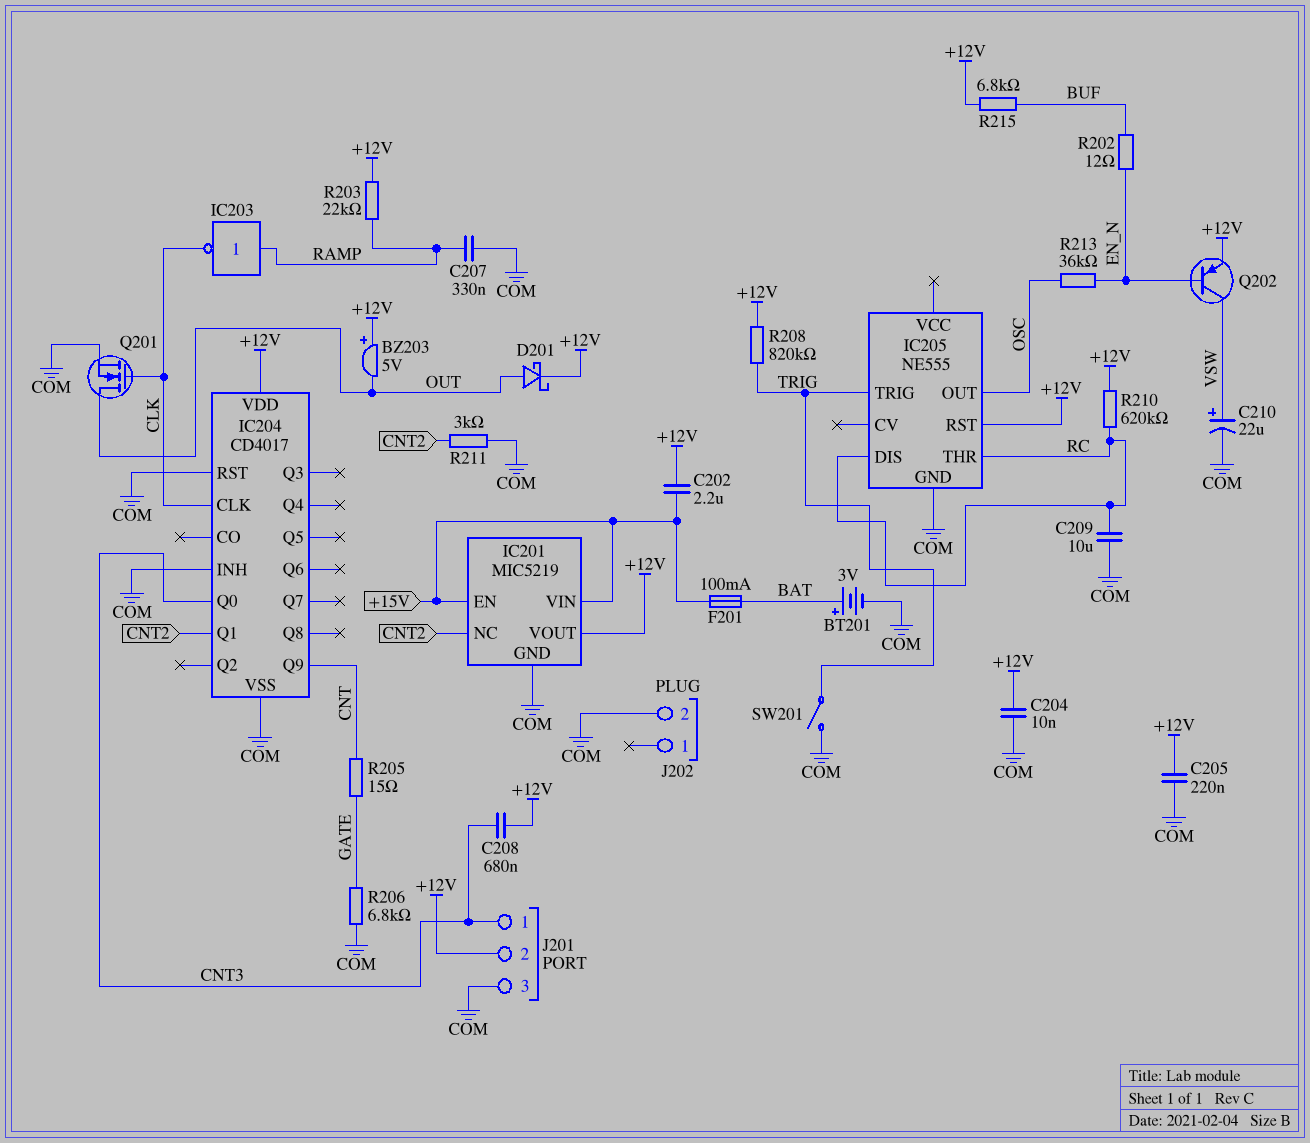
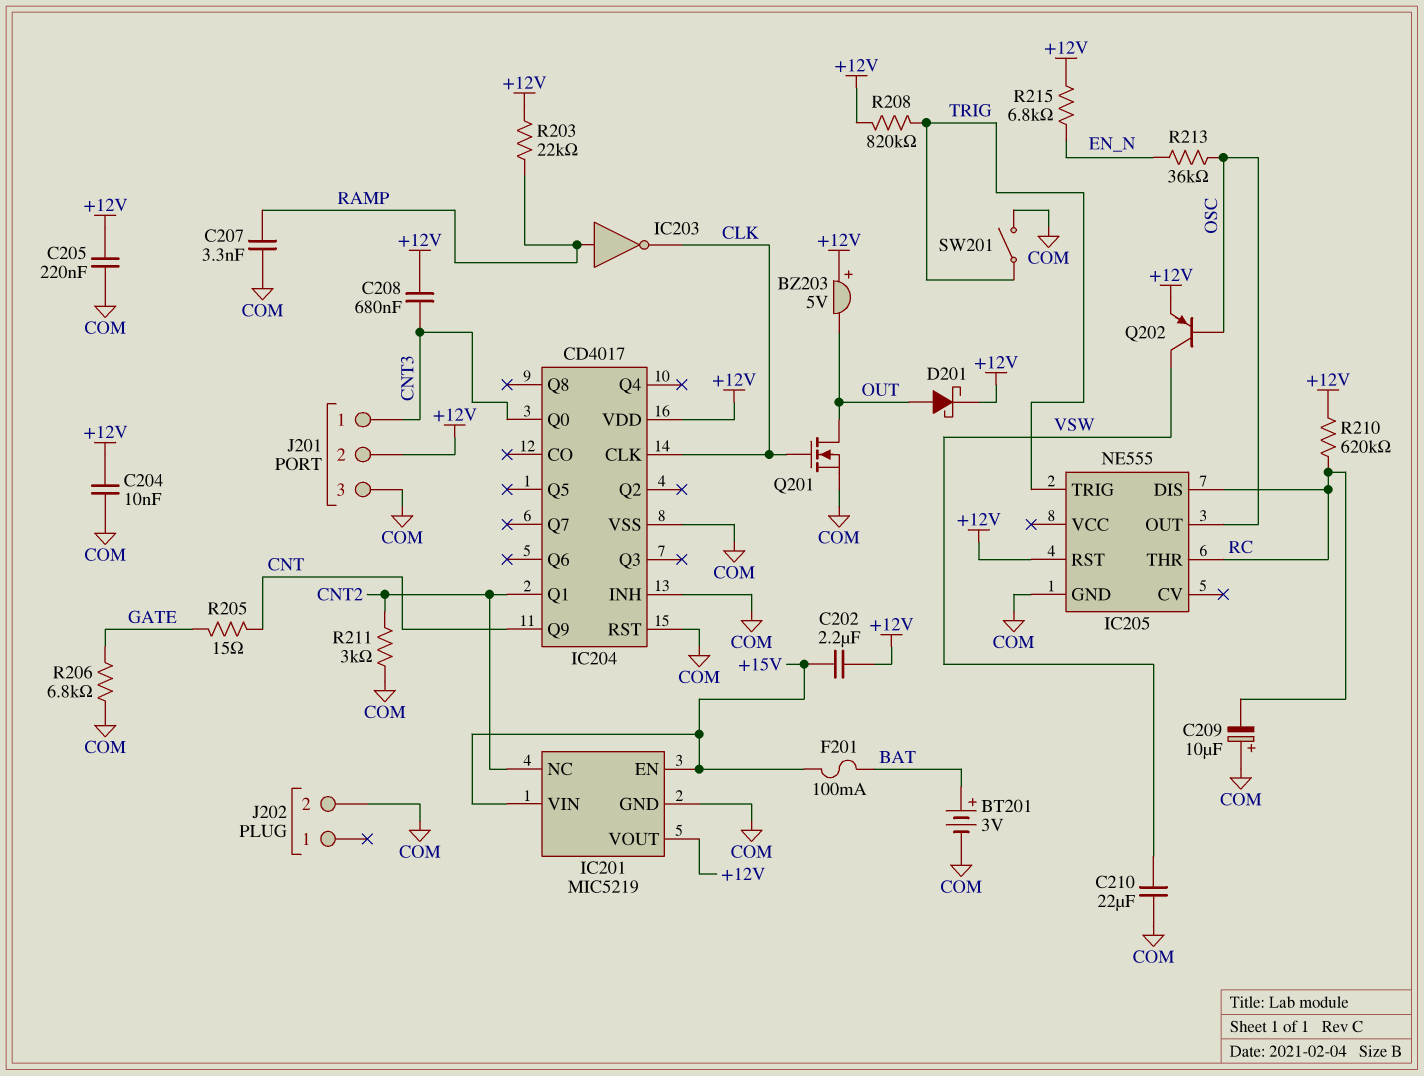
C207: 330nF (COM, RAMP) -> 3.3nF (COM, RAMP)
C209: 10uF (COM, RC) -> 10uF (plus COM, minus RC)
C210: 22uF (plus VSW, minus COM) -> 22uF (COM, VSW)
Q202: PNP (B EN_N, C VSW, E +12V) -> PNP (B OSC, C VSW, E +12V)
R202: 12 (BUF, EN_N) -> none
R215: 6.8k (+12V, BUF) -> 6.8k (+12V, EN_N)

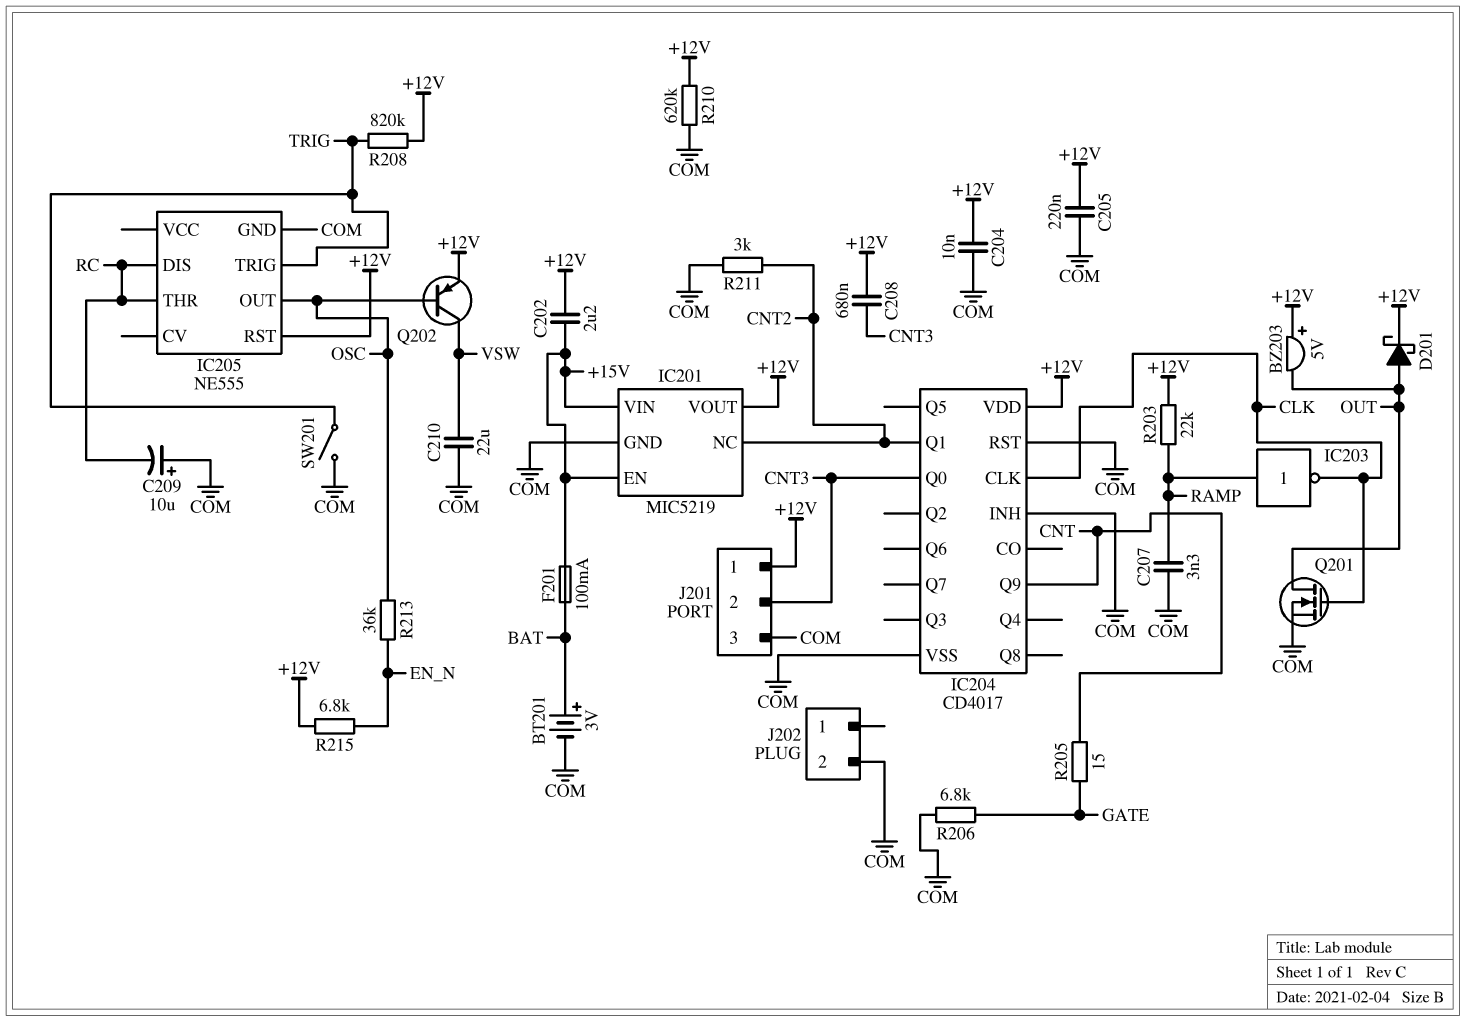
J201 pin 1: CNT3 -> +12V
J201 pin 2: +12V -> CNT3
R210: 620k (+12V, RC) -> 620k (+12V, COM)

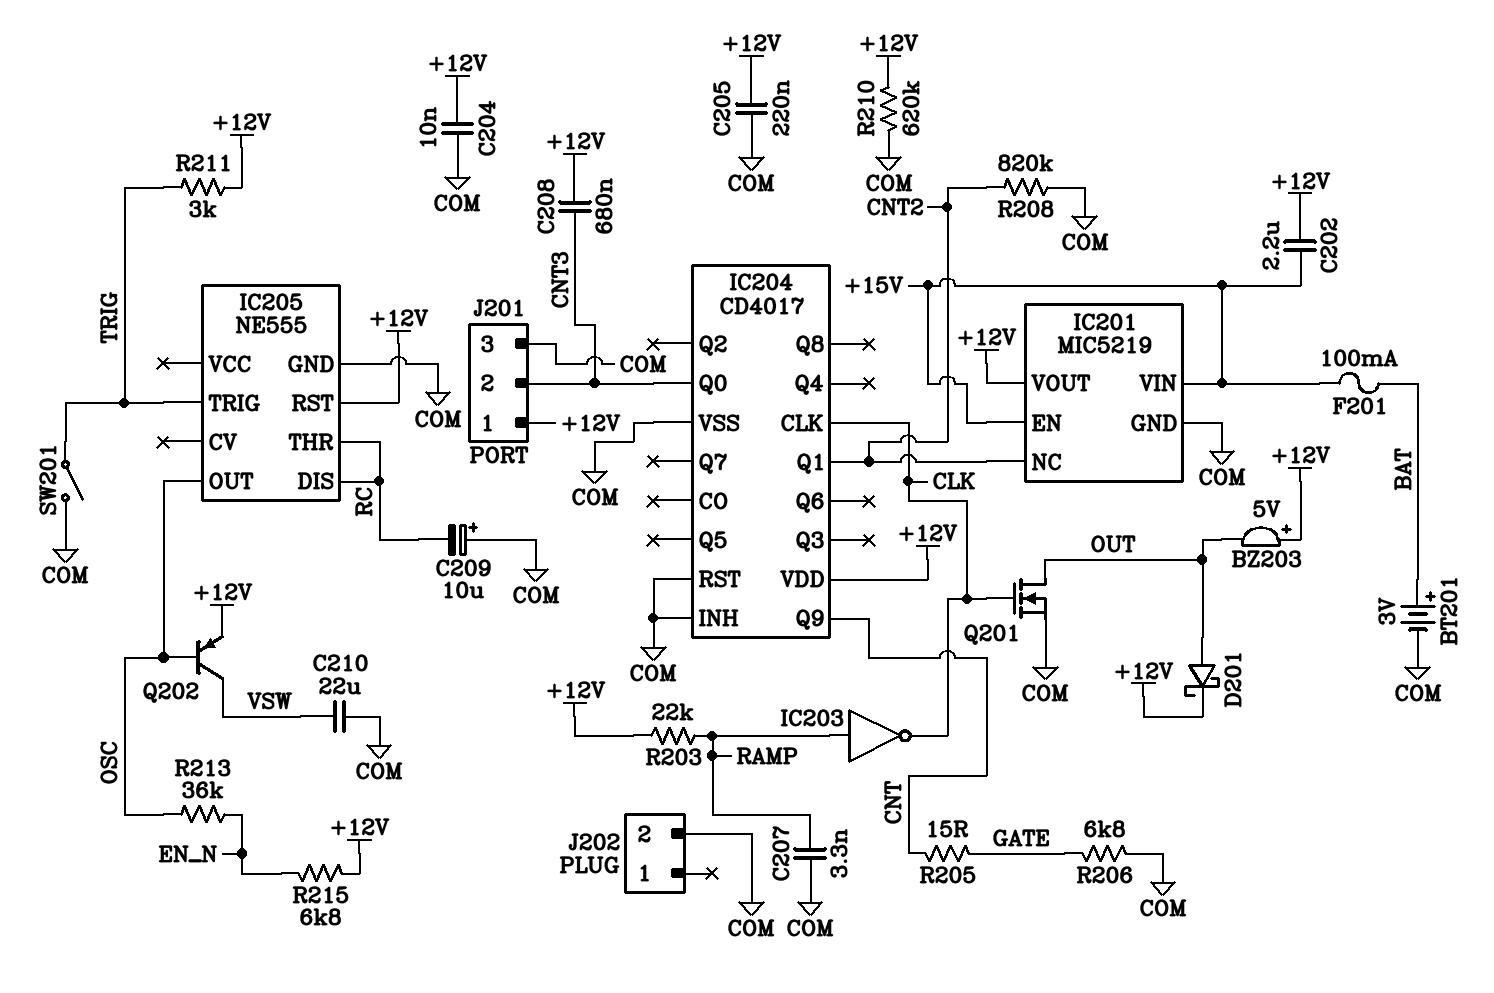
R208: 820k (+12V, TRIG) -> 820k (CNT2, COM)
R211: 3k (CNT2, COM) -> 3k (+12V, TRIG)

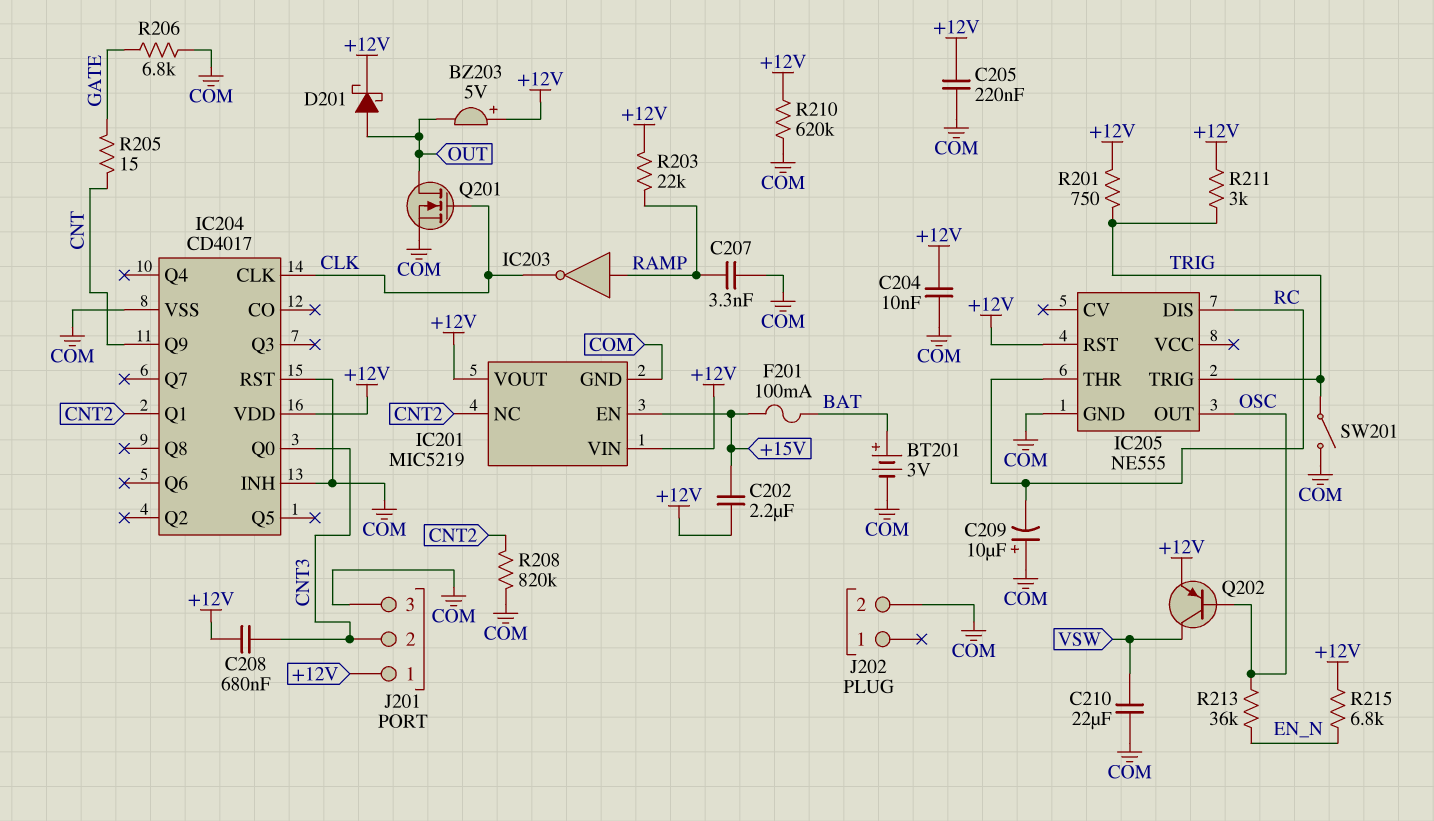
IC201 pin VIN: +15V -> +12V
R201: none -> 750 (+12V, TRIG)

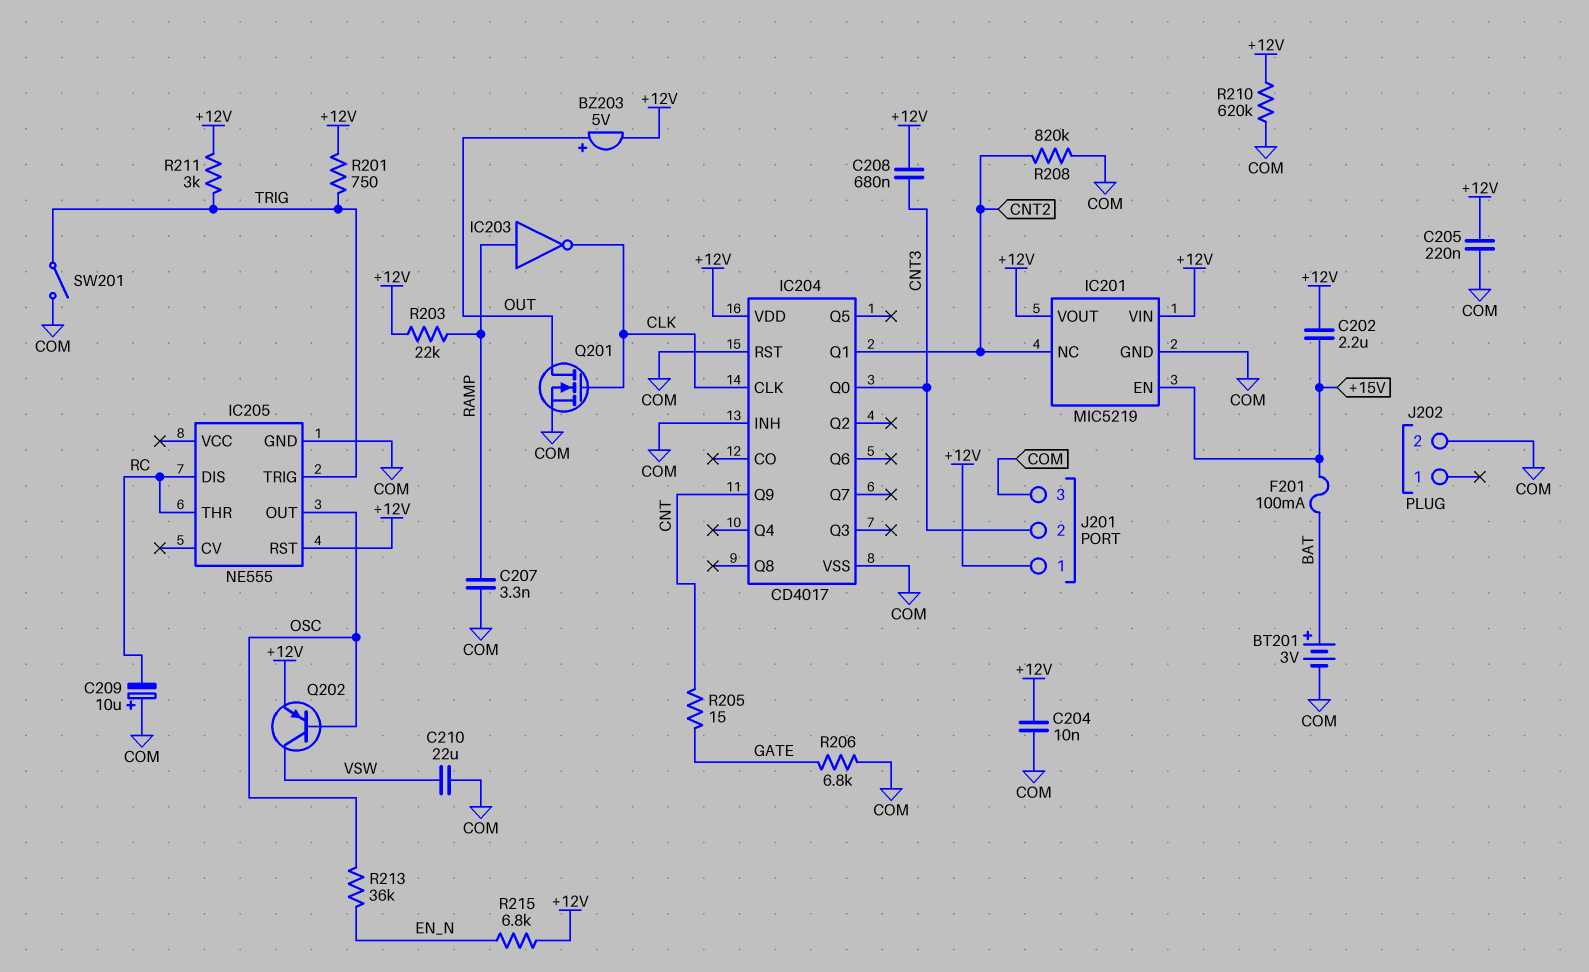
BZ203: buzzer 5V (plus +12V, minus OUT) -> buzzer 5V (plus OUT, minus +12V)
D201: schottky (A OUT, K +12V) -> none

